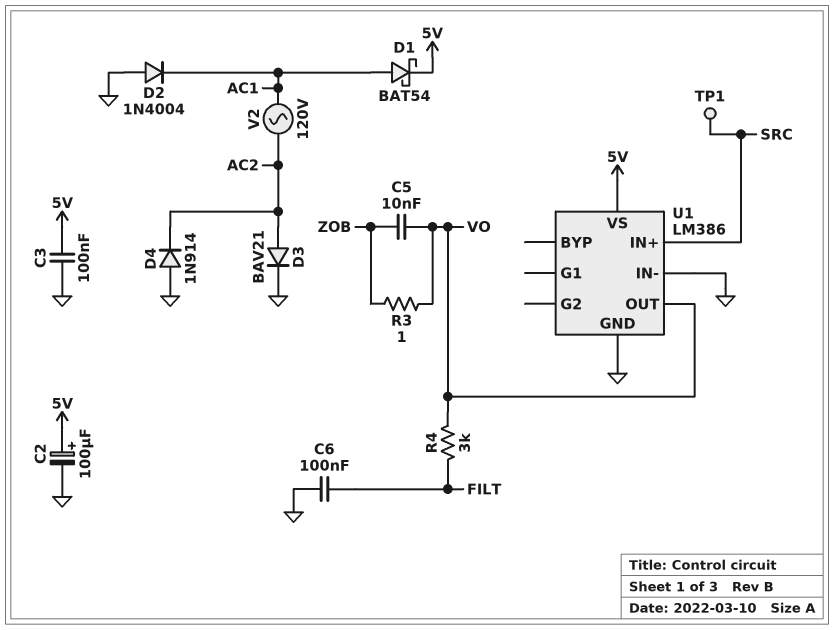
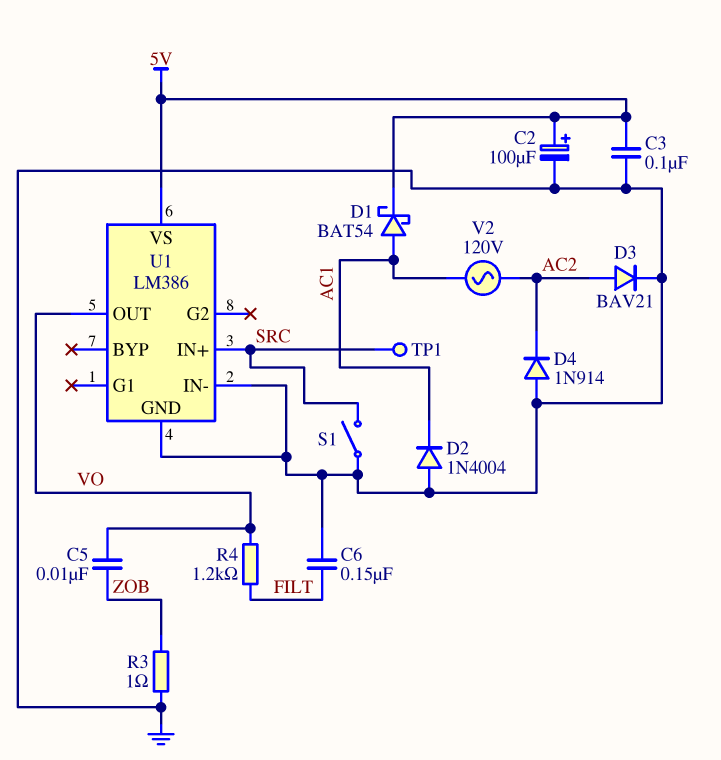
C6: 100nF (FILT, GND) -> 150nF (FILT, GND)
R3: 1 (VO, ZOB) -> 1 (GND, ZOB)
R4: 3k (FILT, VO) -> 1.2k (FILT, VO)
S1: none -> switch (GND, SRC)

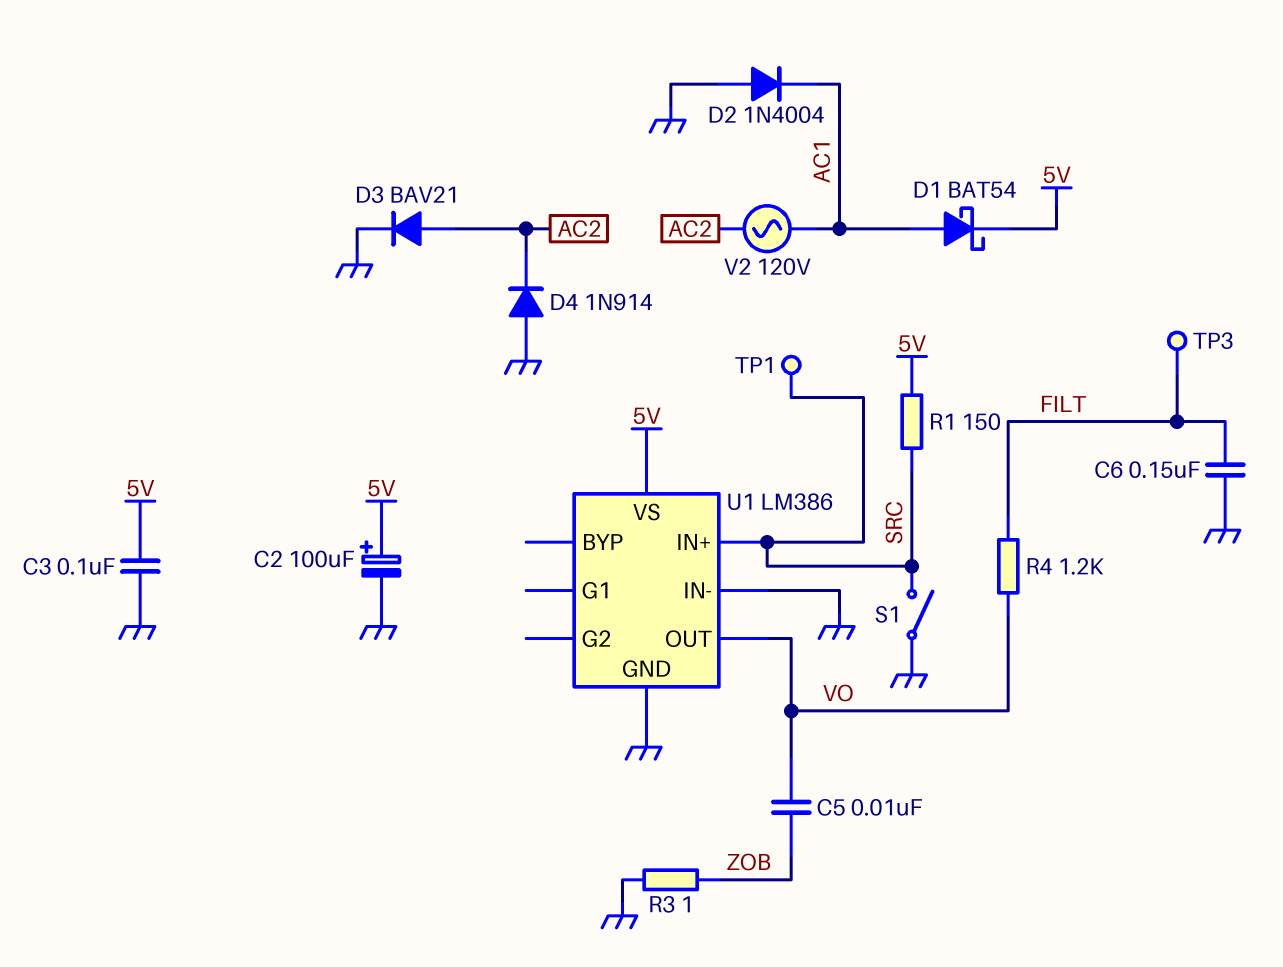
R1: none -> 150 (5V, SRC)
TP3: none -> test point (FILT)

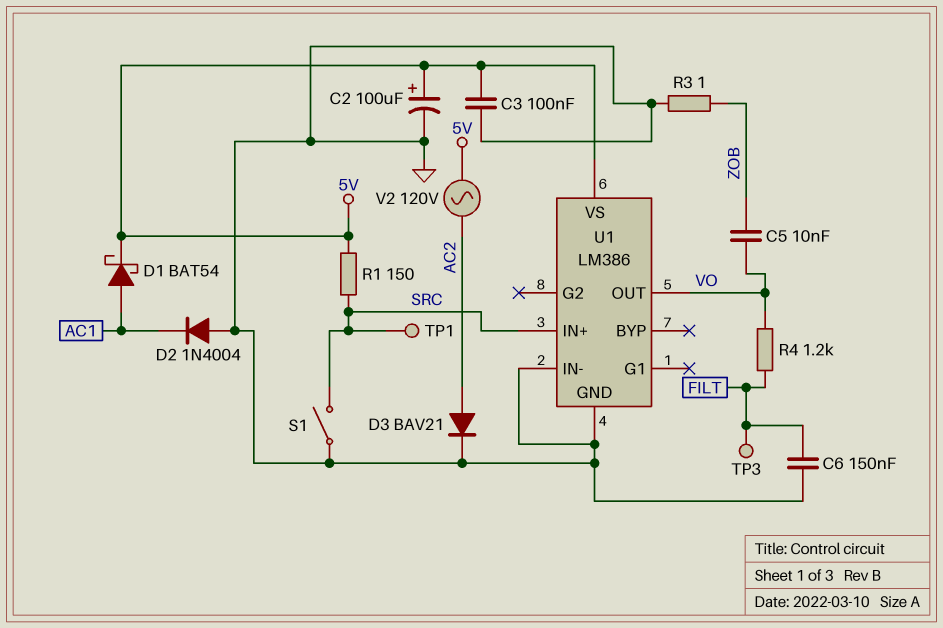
D4: diode 1N914 (A GND, K AC2) -> none
V2: AC 120V (AC1, AC2) -> AC 120V (5V, AC2)

